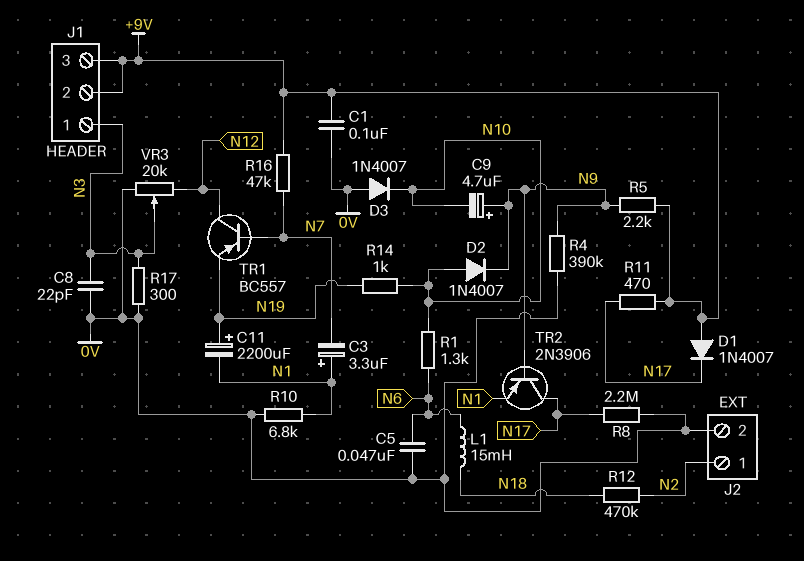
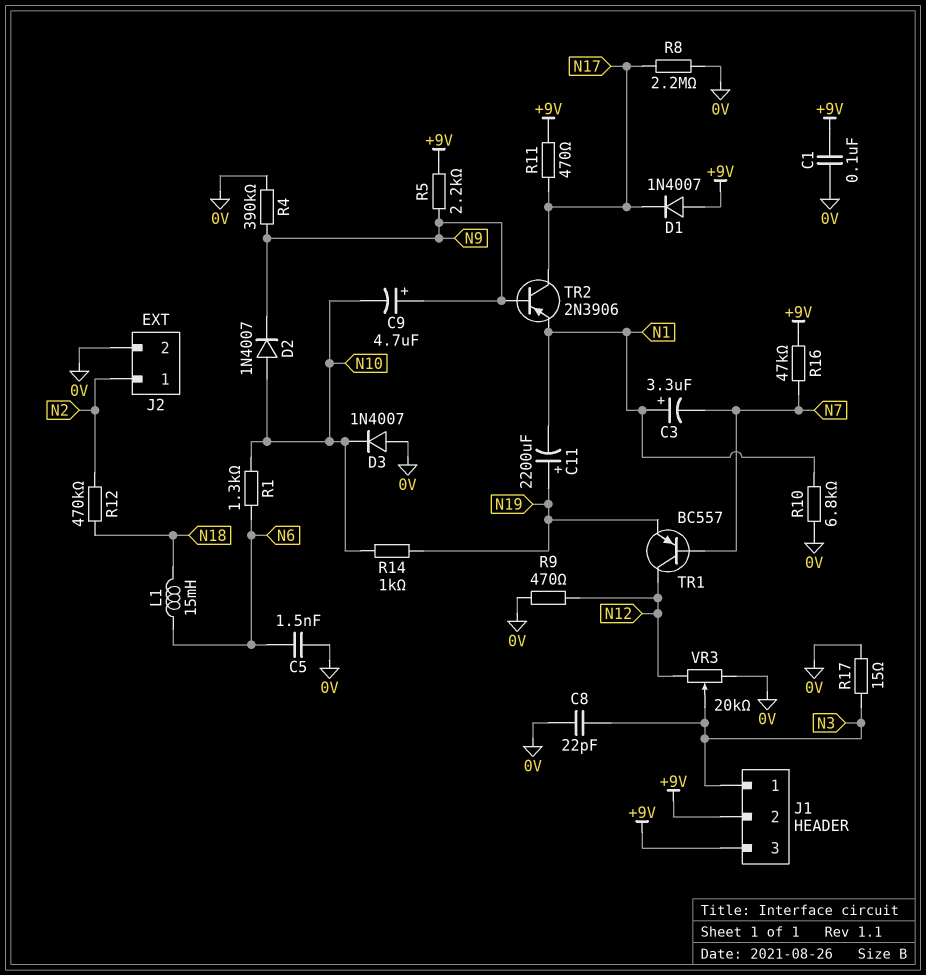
C5: 47nF (0V, N6) -> 1.5nF (0V, N6)
R9: none -> 470 (0V, N12)
R17: 300 (0V, N3) -> 15 (0V, N3)

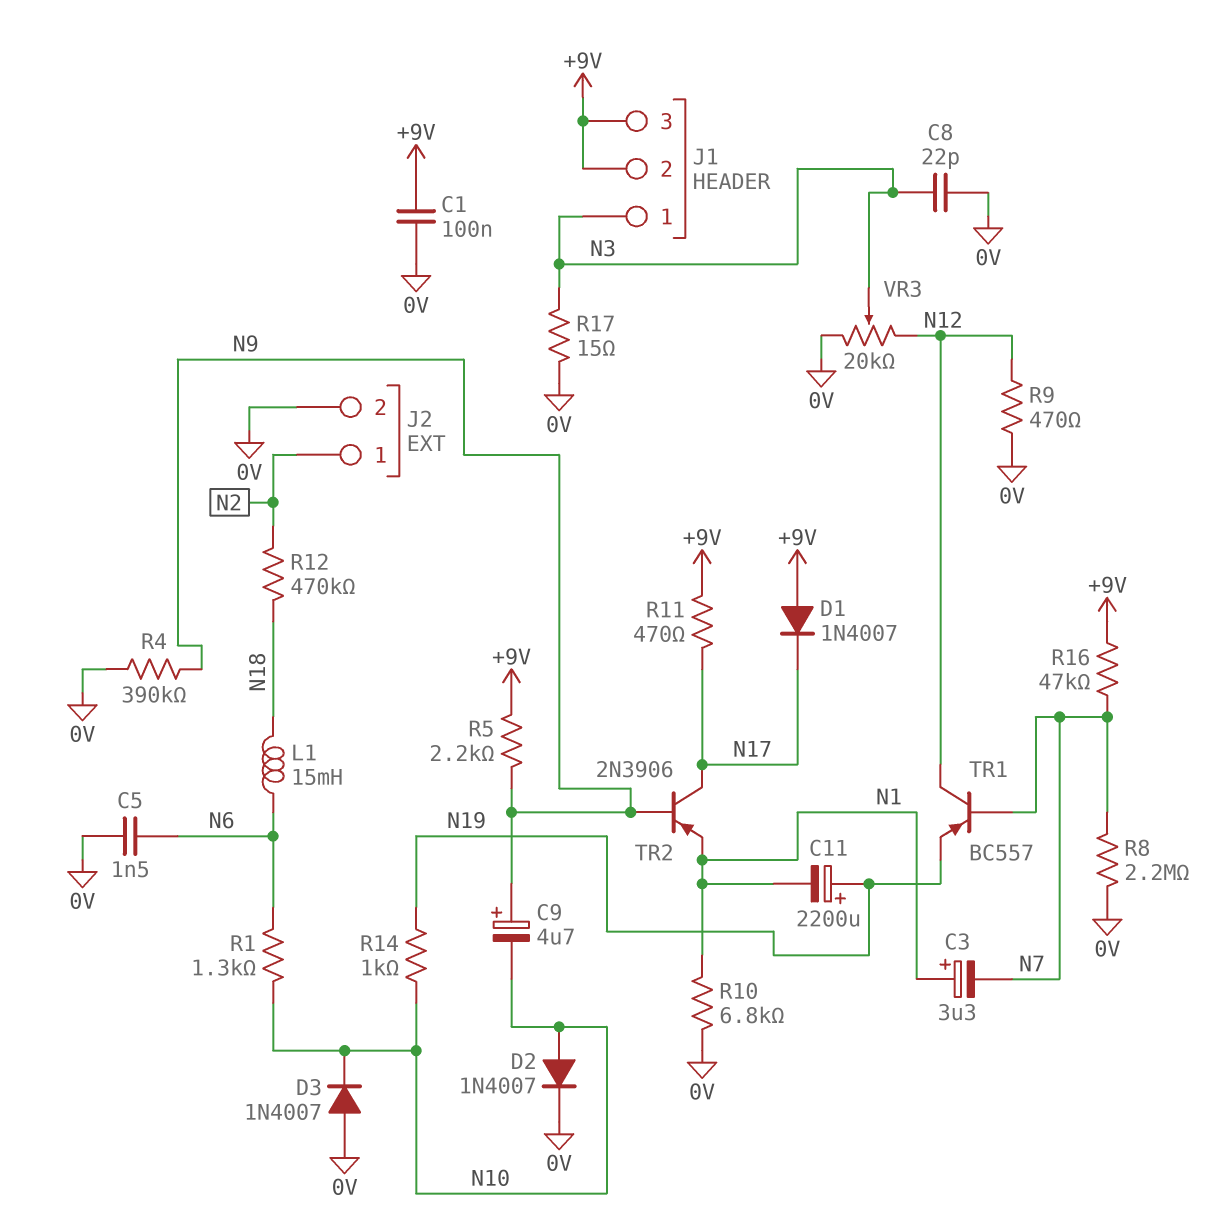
D2: diode 1N4007 (A N10, K N9) -> diode 1N4007 (A N10, K 0V)
R8: 2.2M (0V, N17) -> 2.2M (0V, N7)

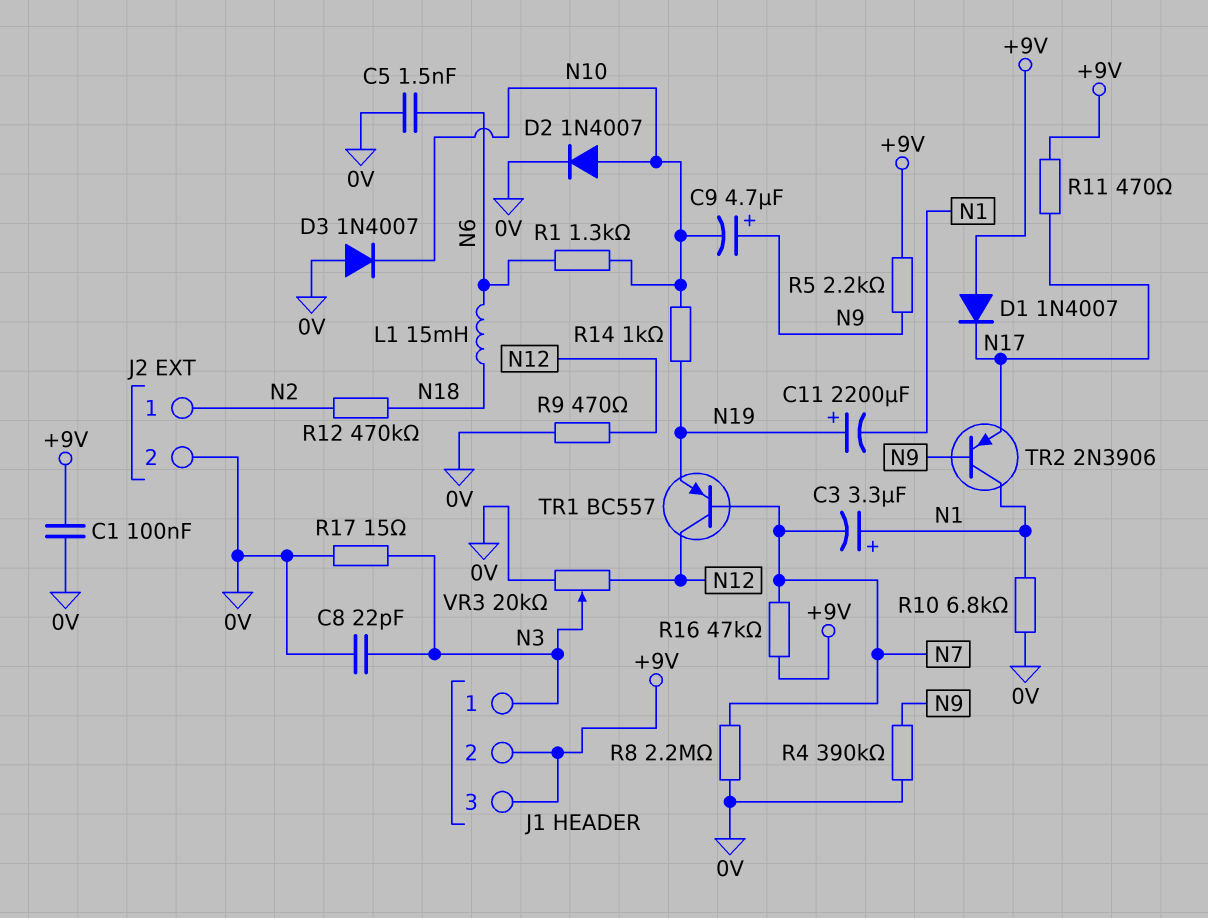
TR2: PNP 2N3906 (B N9, C N17, E N1) -> PNP 2N3906 (B N9, C N1, E N17)

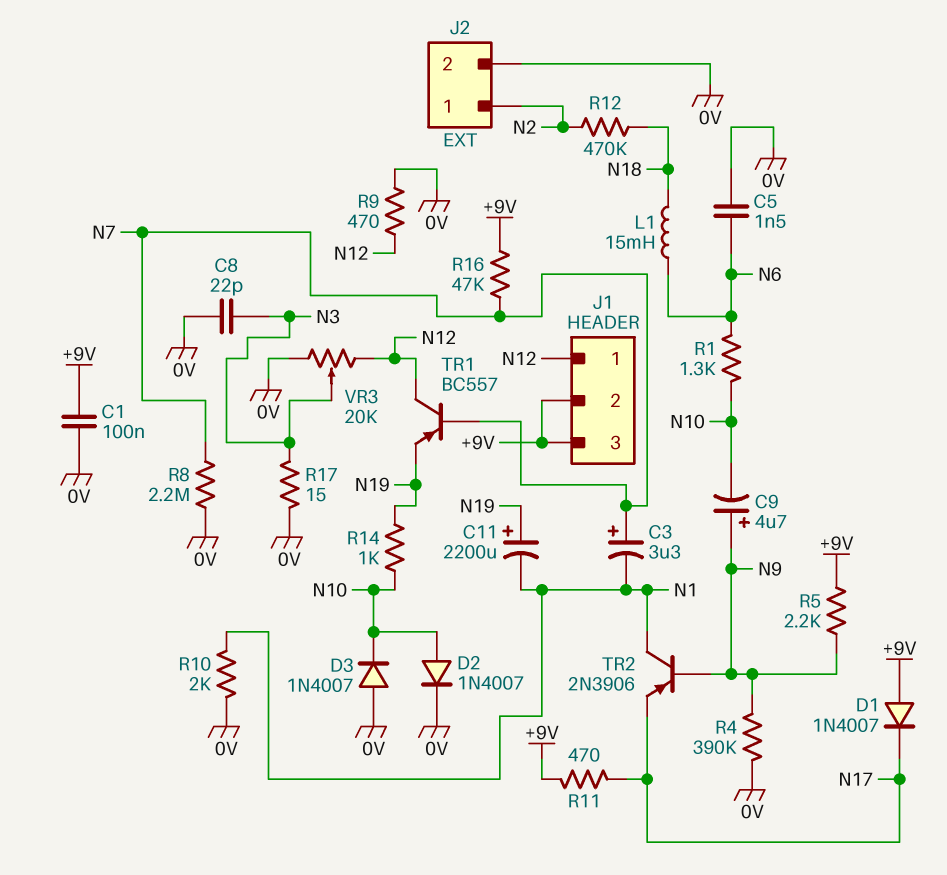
C3: 3.3uF (plus N1, minus N7) -> 3.3uF (plus N7, minus N1)
J1 pin 1: N3 -> N12
R10: 6.8k (0V, N1) -> 2k (0V, N1)

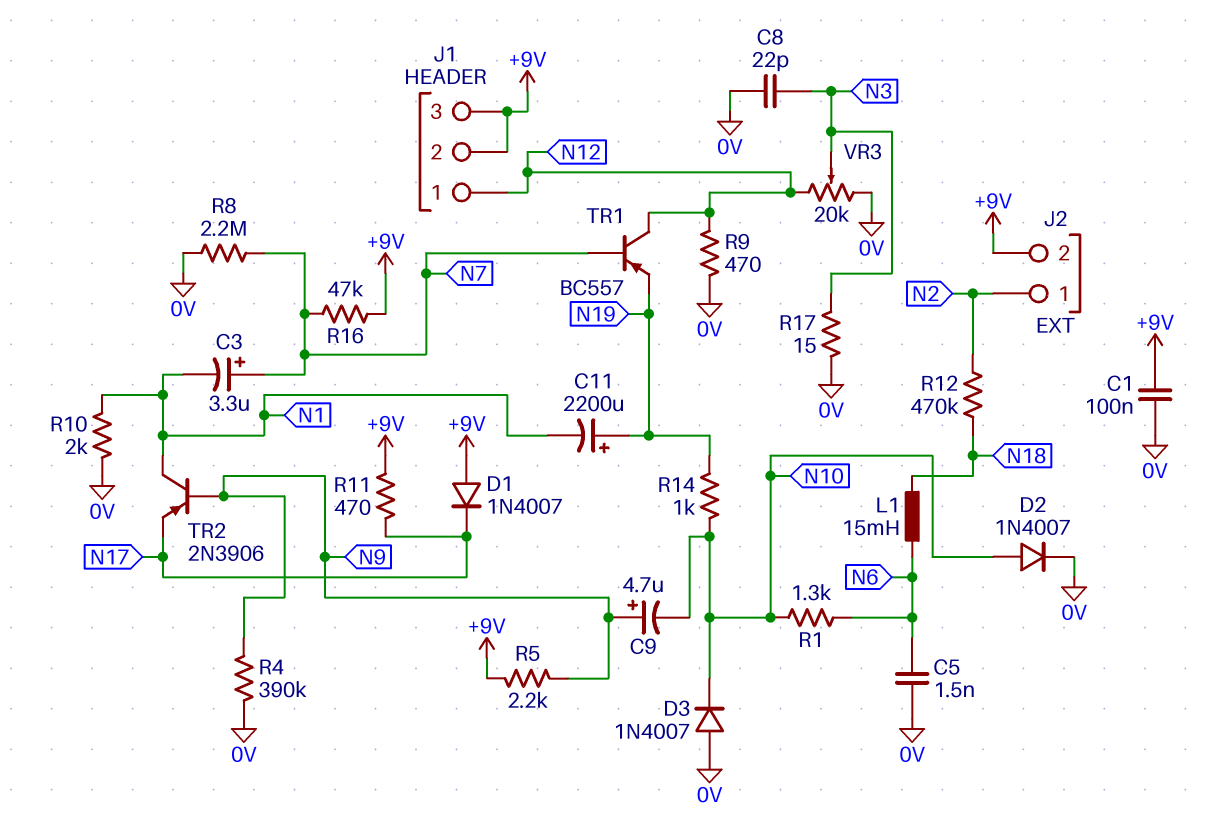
J2 pin 2: 0V -> +9V

